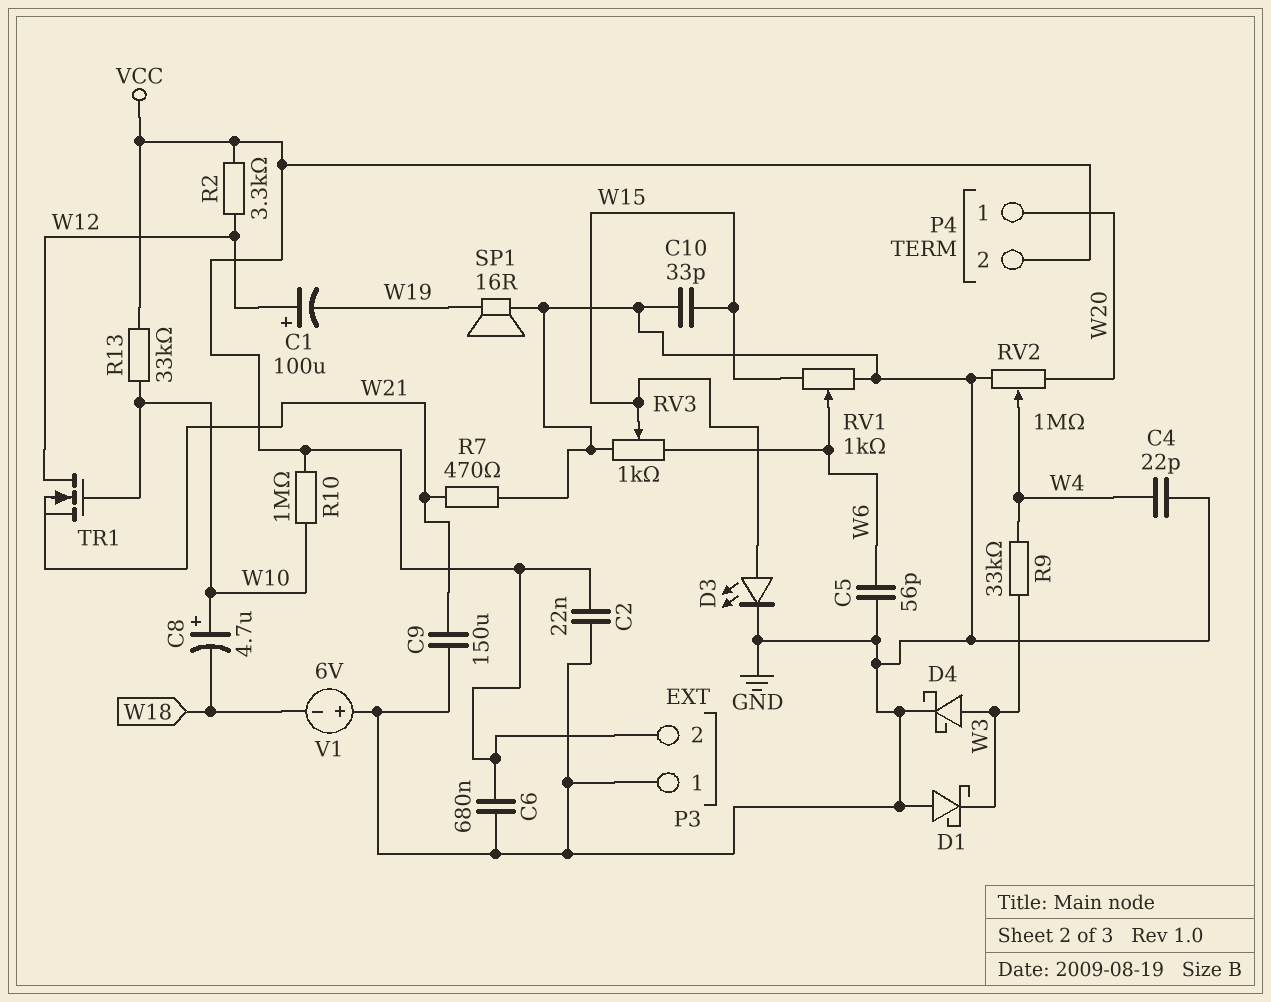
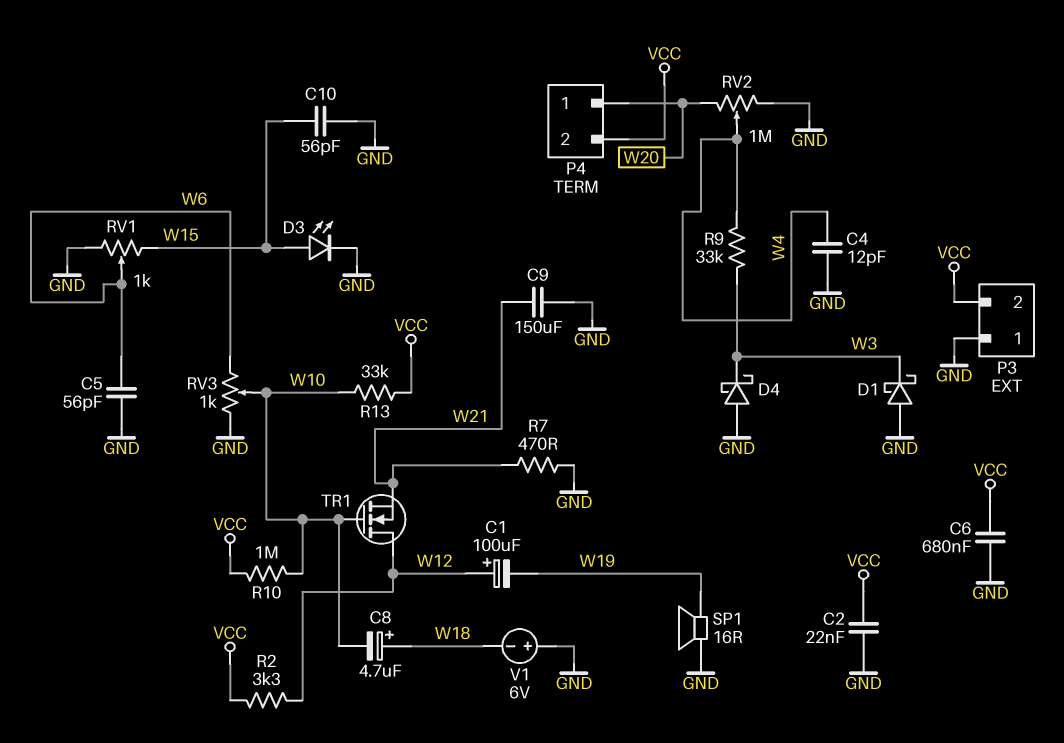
C4: 22pF (GND, W4) -> 12pF (GND, W4)
C8: 4.7uF (plus W10, minus W18) -> 4.7uF (plus W18, minus W10)
C10: 33pF (GND, W15) -> 56pF (GND, W15)
D4: schottky (A W3, K GND) -> schottky (A GND, K W3)
RV3: 1k (GND, W6, wiper W15) -> 1k (GND, W6, wiper W10)

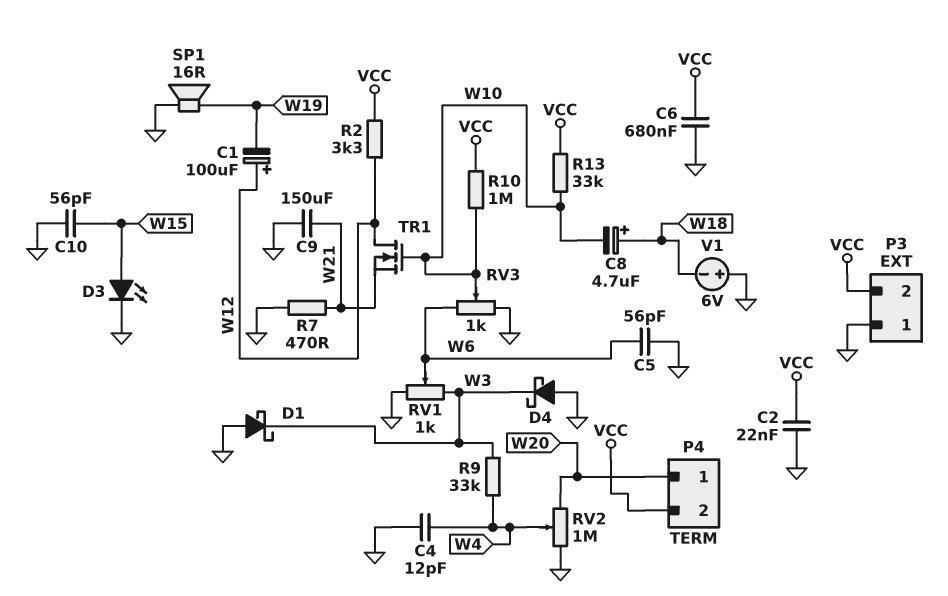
RV1: 1k (GND, W15, wiper W6) -> 1k (GND, W3, wiper W6)

